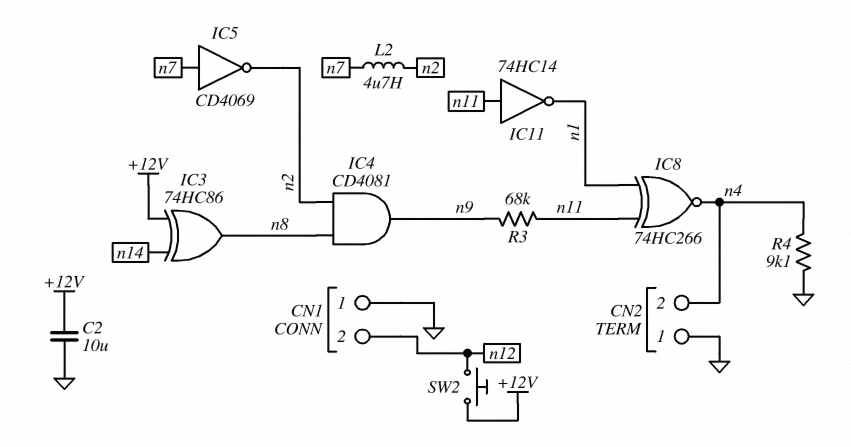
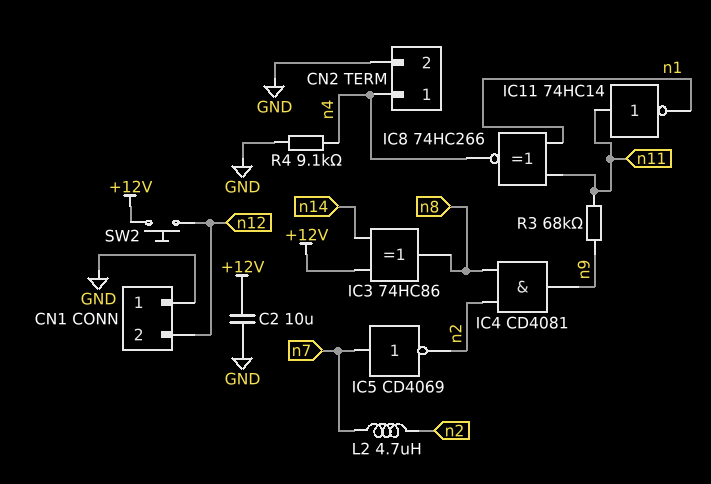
CN2 pin 1: GND -> n4
CN2 pin 2: n4 -> GND

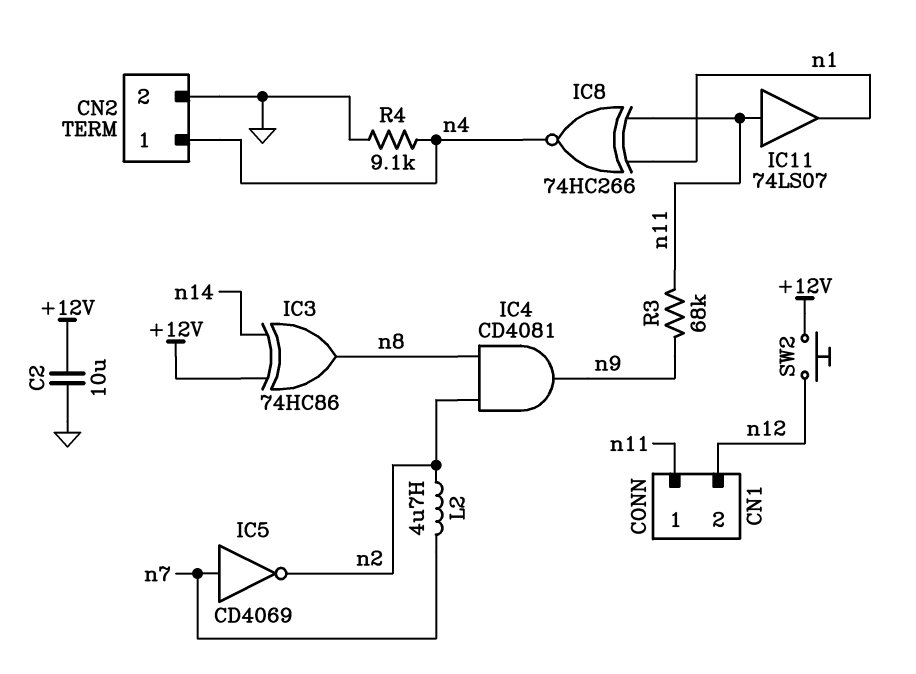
CN1 pin 1: GND -> n11
IC11: NOT 74HC14 (in n11, out n1) -> buffer 74LS07 (in n11, out n1)

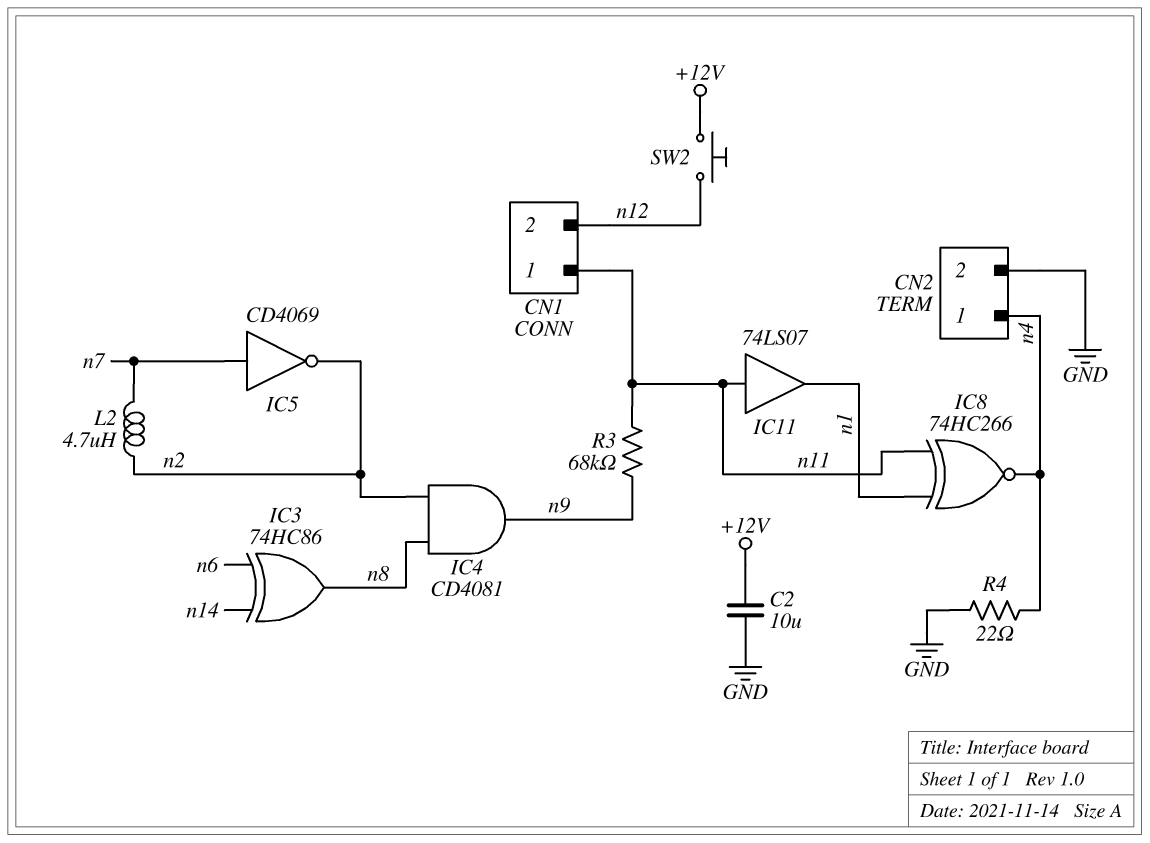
IC3: XOR 74HC86 (in +12V, in n14, out n8) -> XOR 74HC86 (in n6, in n14, out n8)
R4: 9.1k (GND, n4) -> 22 (GND, n4)

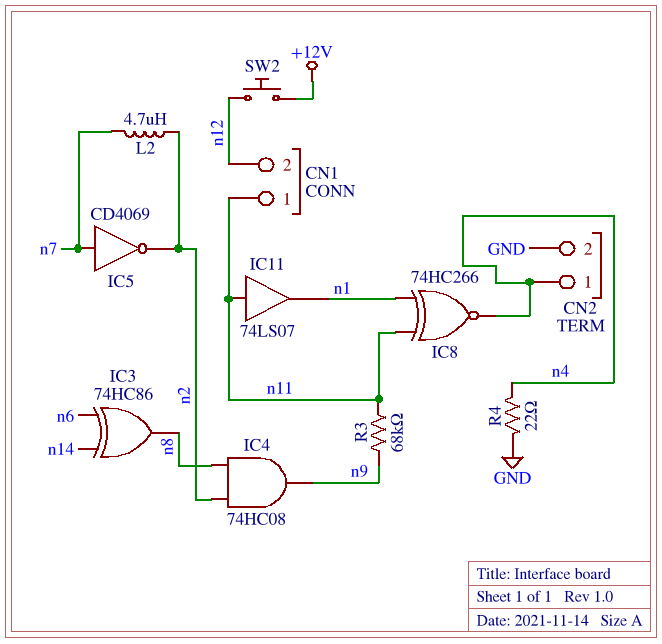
C2: 10uF (+12V, GND) -> none
IC4: AND CD4081 (in n2, in n8, out n9) -> AND 74HC08 (in n2, in n8, out n9)

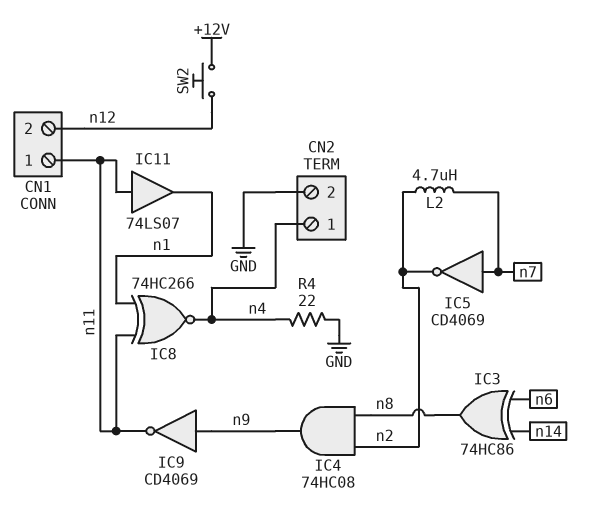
IC9: none -> NOT CD4069 (in n9, out n11)
R3: 68k (n9, n11) -> none

